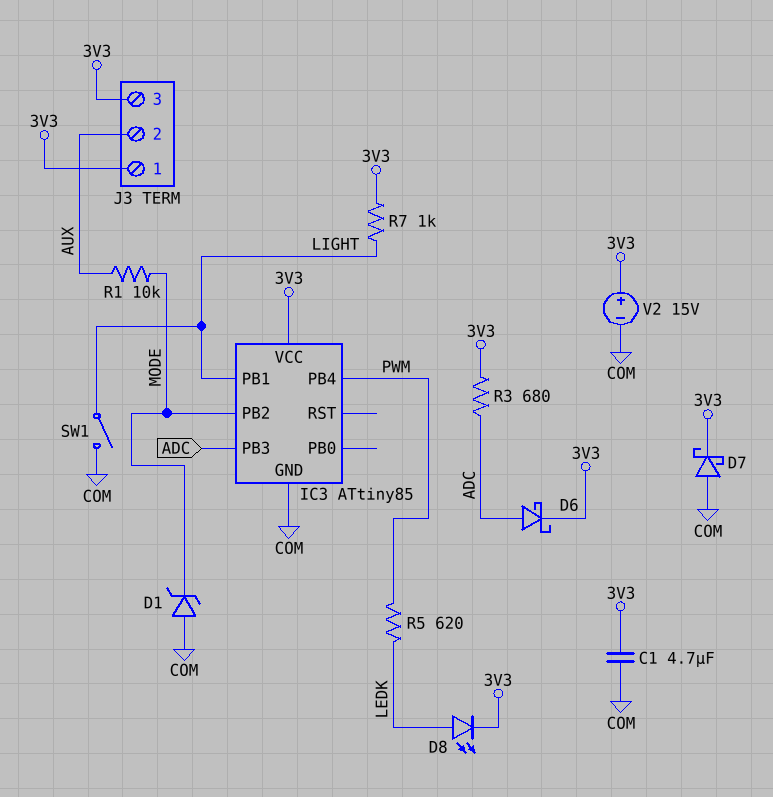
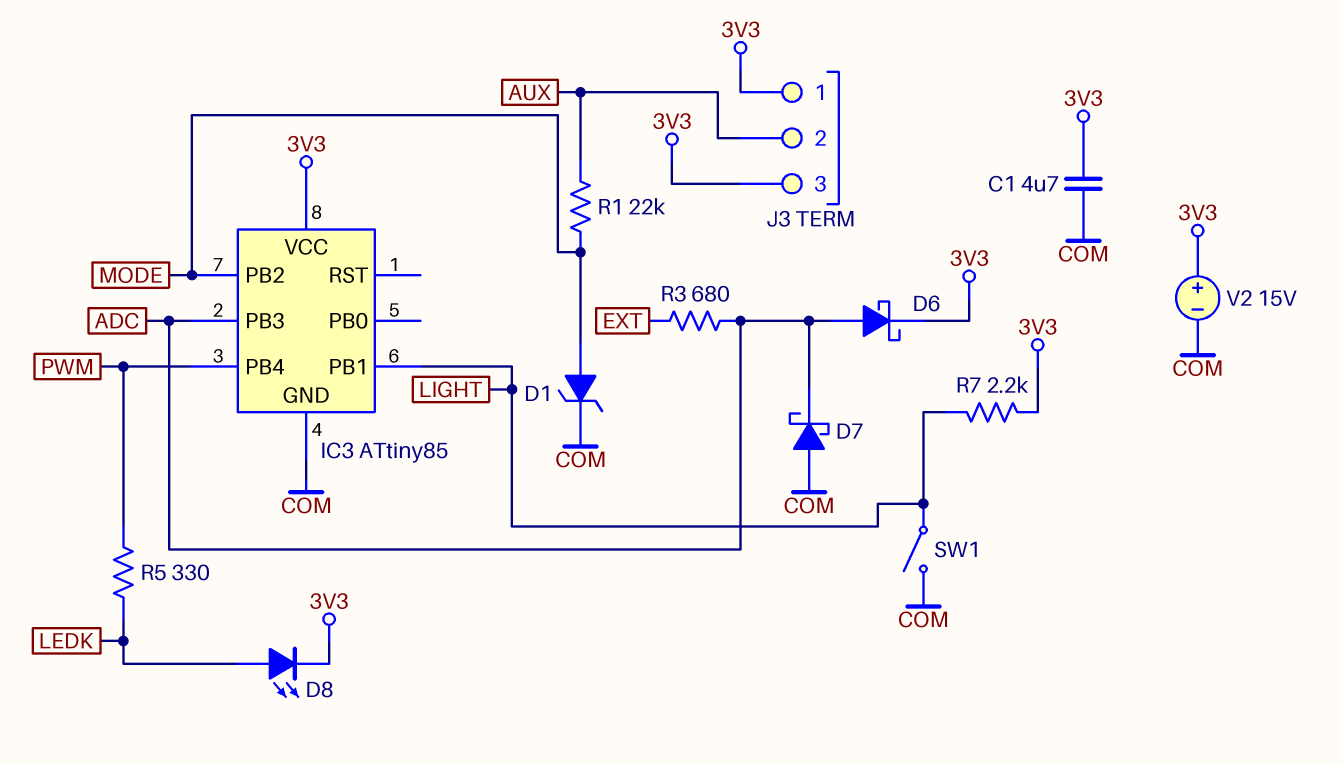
D1: zener (A COM, K MODE) -> zener (A MODE, K COM)
D7: schottky (A COM, K 3V3) -> schottky (A COM, K ADC)
R1: 10k (AUX, MODE) -> 22k (AUX, MODE)
R3: 680 (3V3, ADC) -> 680 (ADC, EXT)
R5: 620 (LEDK, PWM) -> 330 (LEDK, PWM)
R7: 1k (3V3, LIGHT) -> 2.2k (3V3, LIGHT)

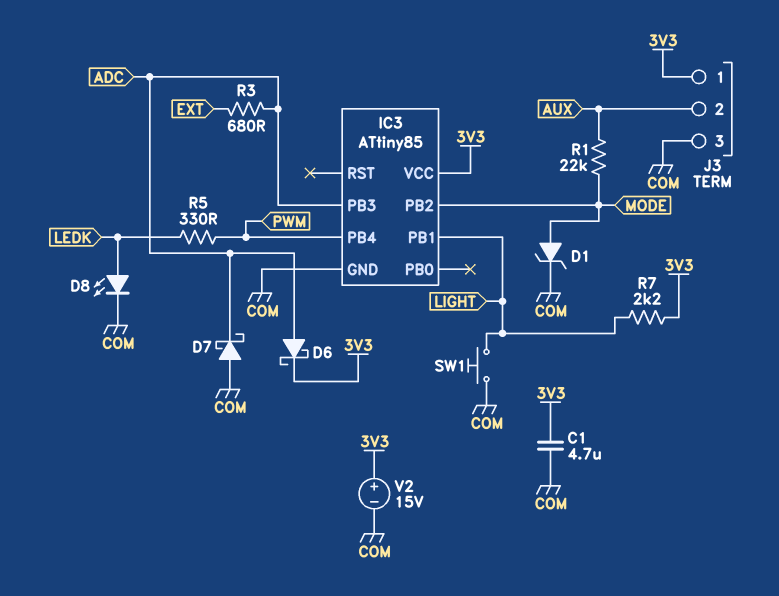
D8: LED (A LEDK, K 3V3) -> LED (A LEDK, K COM)
J3 pin 3: 3V3 -> COM
SW1: switch (COM, LIGHT) -> button (COM, LIGHT)

